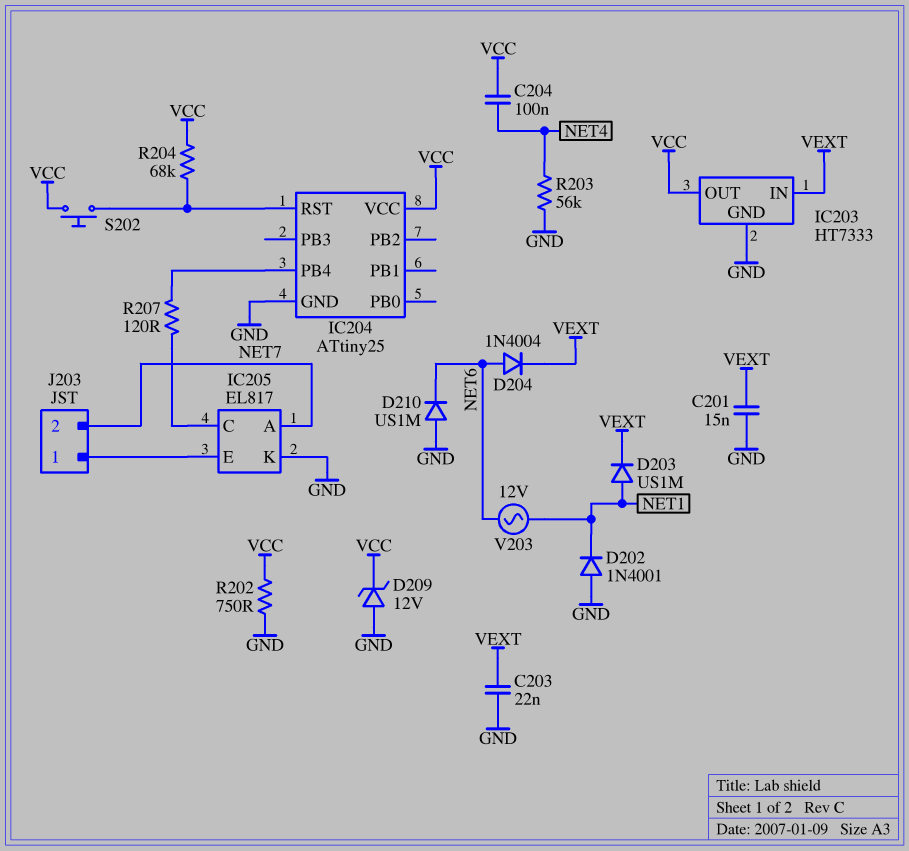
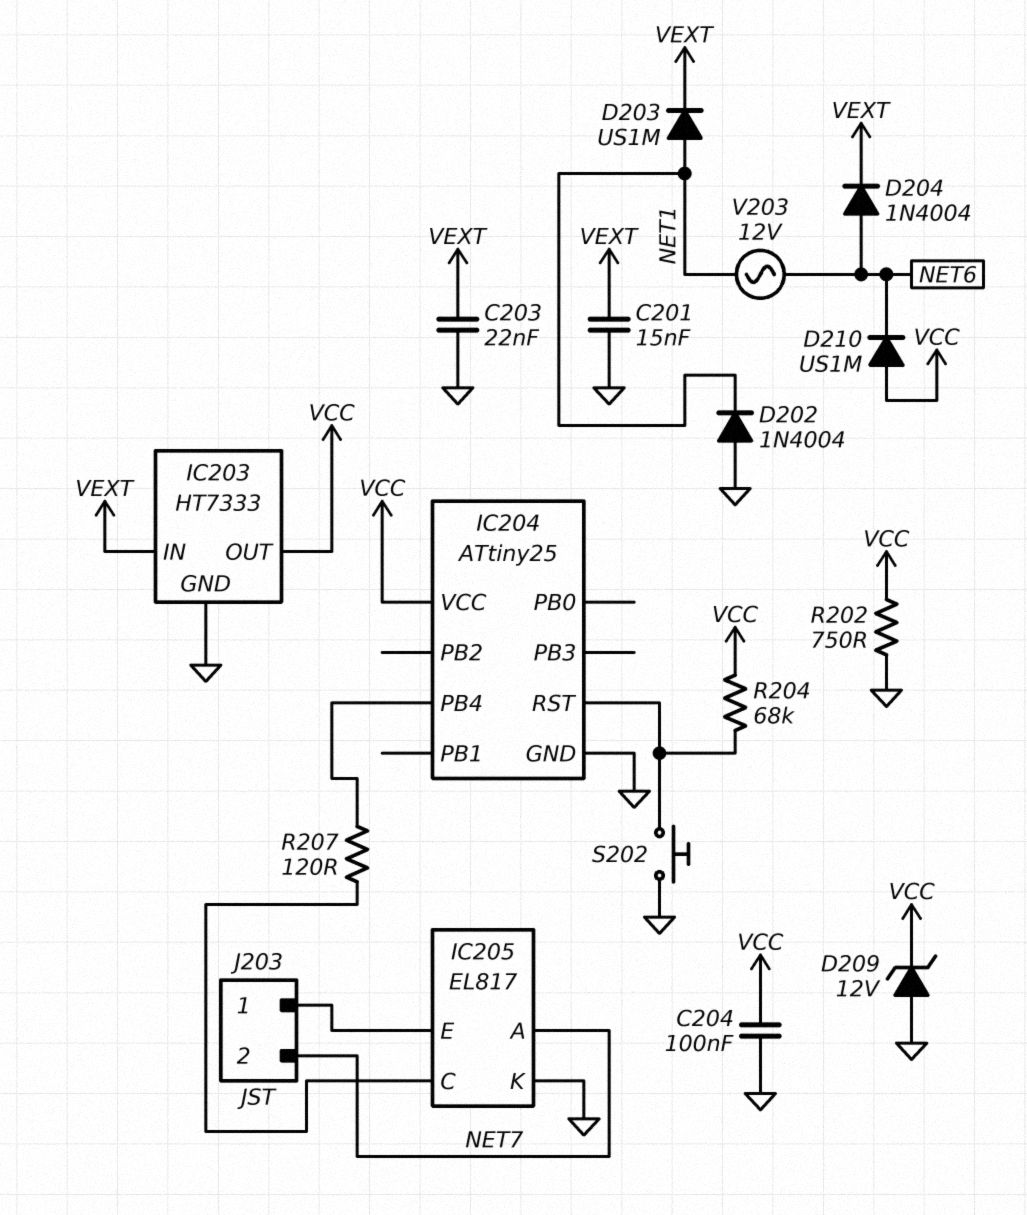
C204: 100nF (NET4, VCC) -> 100nF (GND, VCC)
D202: diode 1N4001 (A GND, K NET1) -> diode 1N4004 (A GND, K NET1)
D210: diode US1M (A GND, K NET6) -> diode US1M (A VCC, K NET6)
R203: 56k (GND, NET4) -> none
S202: button (IC204/RST, VCC) -> button (GND, IC204/RST)

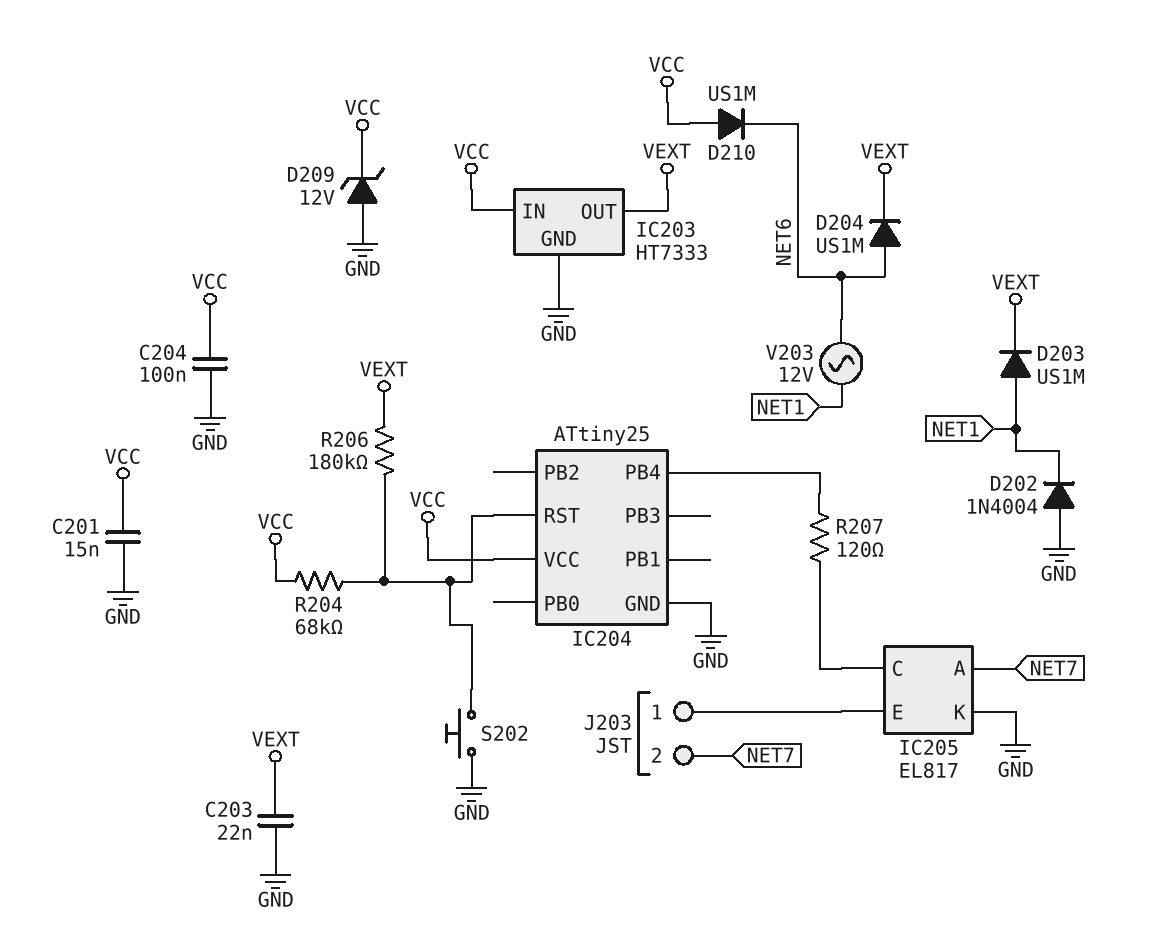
C201: 15nF (GND, VEXT) -> 15nF (GND, VCC)
D204: diode 1N4004 (A NET6, K VEXT) -> diode US1M (A NET6, K VEXT)
IC203 pin IN: VEXT -> VCC
IC203 pin OUT: VCC -> VEXT
R202: 750 (GND, VCC) -> none
R206: none -> 180k (IC204/RST, VEXT)

